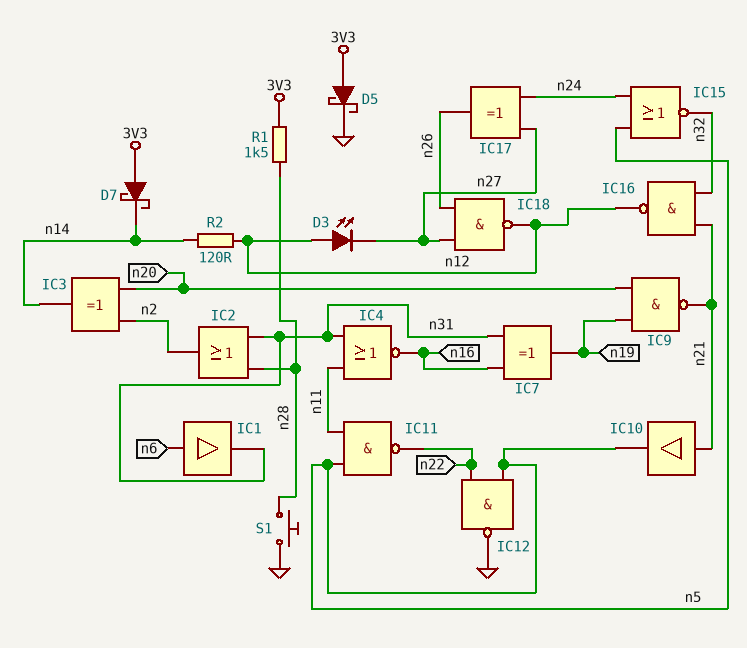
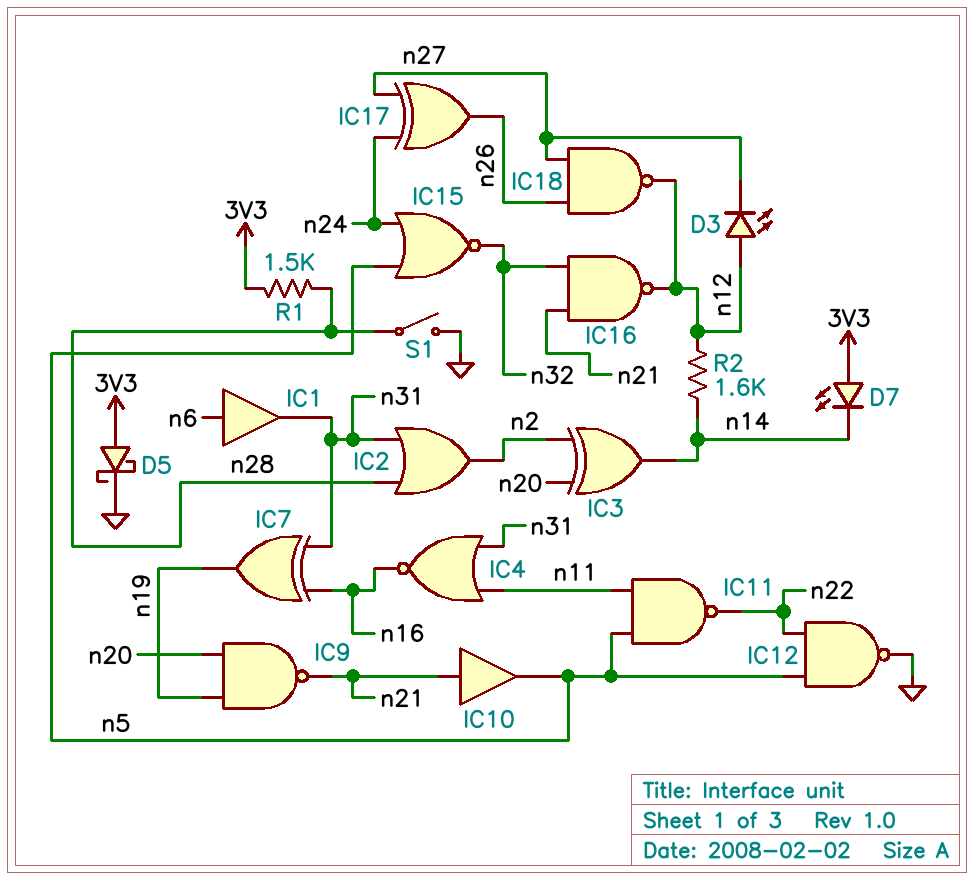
D7: schottky (A 3V3, K n14) -> LED (A 3V3, K n14)
R2: 120 (n12, n14) -> 1.6k (n12, n14)
S1: button (GND, n28) -> switch (GND, n28)

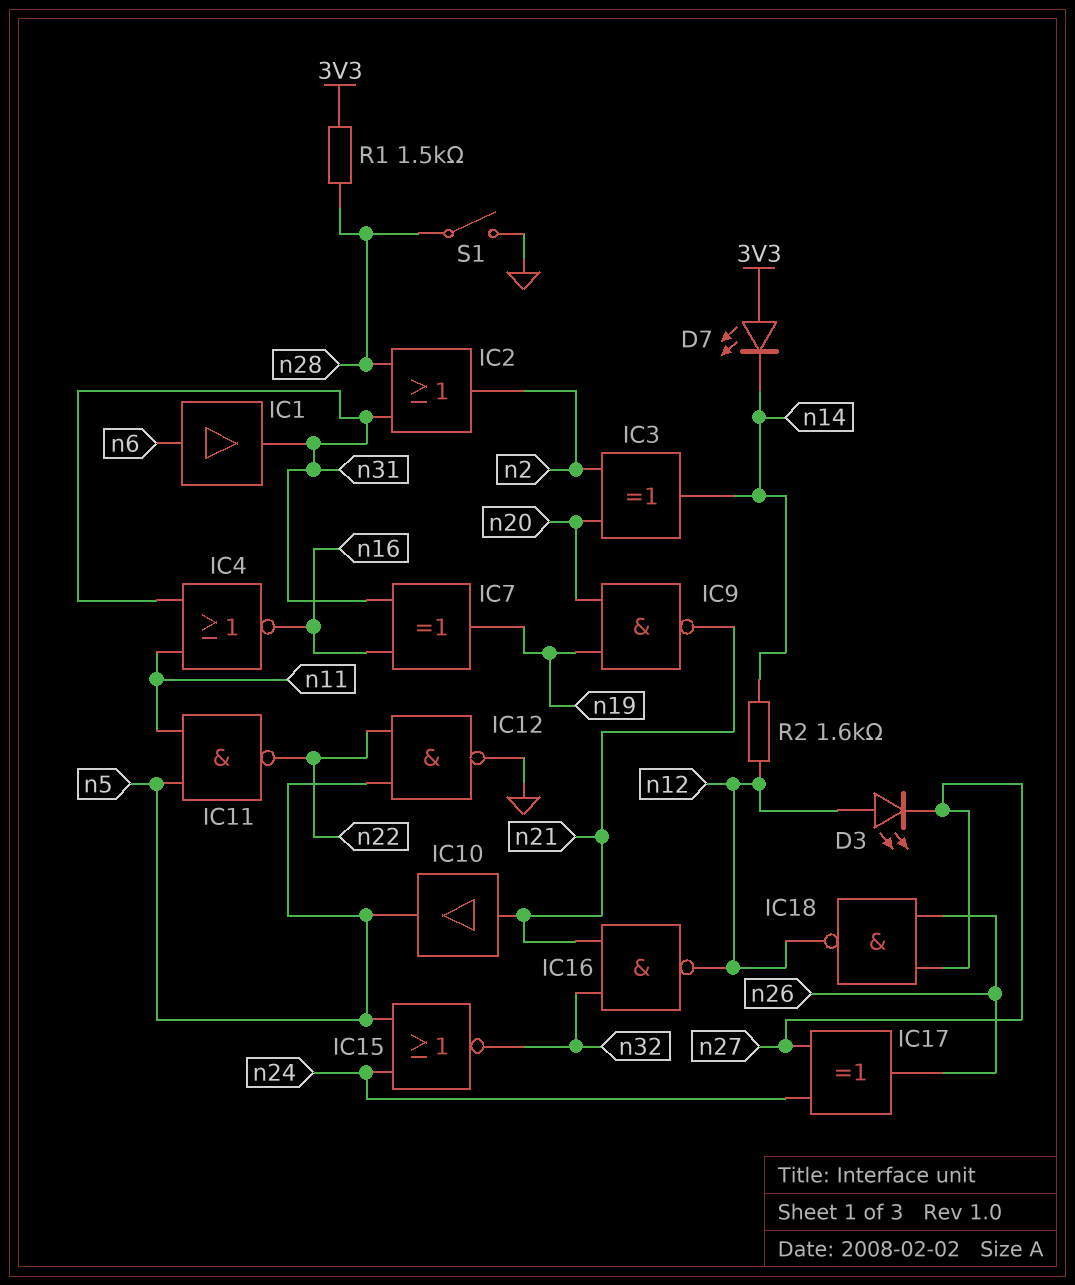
D5: schottky (A 3V3, K GND) -> none

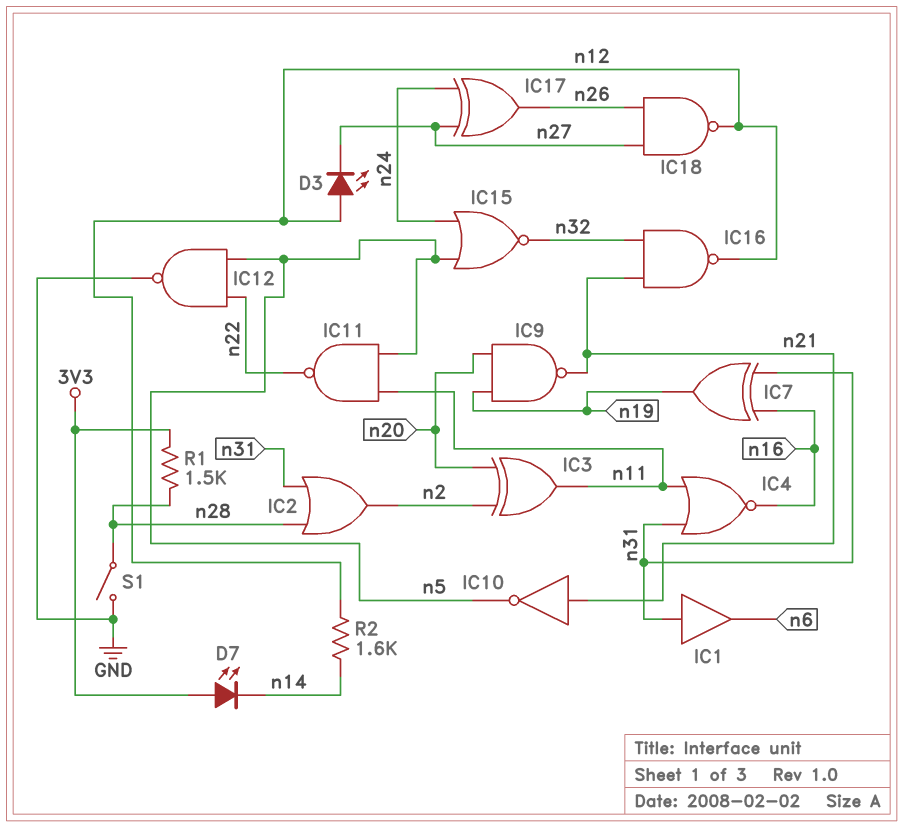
IC1: buffer (in n6, out n31) -> buffer (in n31, out n6)
IC3: XOR (in n2, in n20, out n14) -> XOR (in n2, in n20, out n11)
IC10: buffer (in n21, out n5) -> NOT (in n21, out n5)

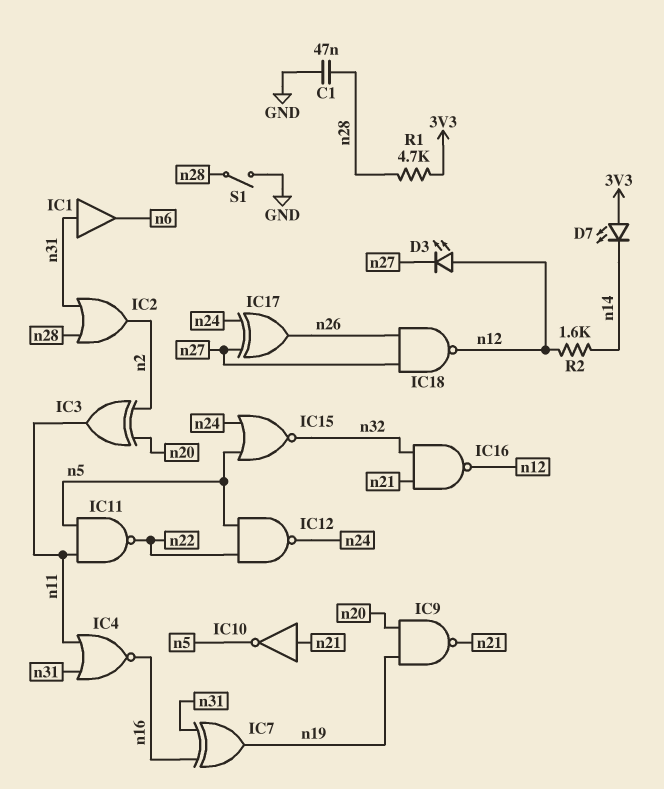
C1: none -> 47nF (GND, n28)
IC12: NAND (in n5, in n22, out GND) -> NAND (in n5, in n22, out n24)
R1: 1.5k (3V3, n28) -> 4.7k (3V3, n28)

